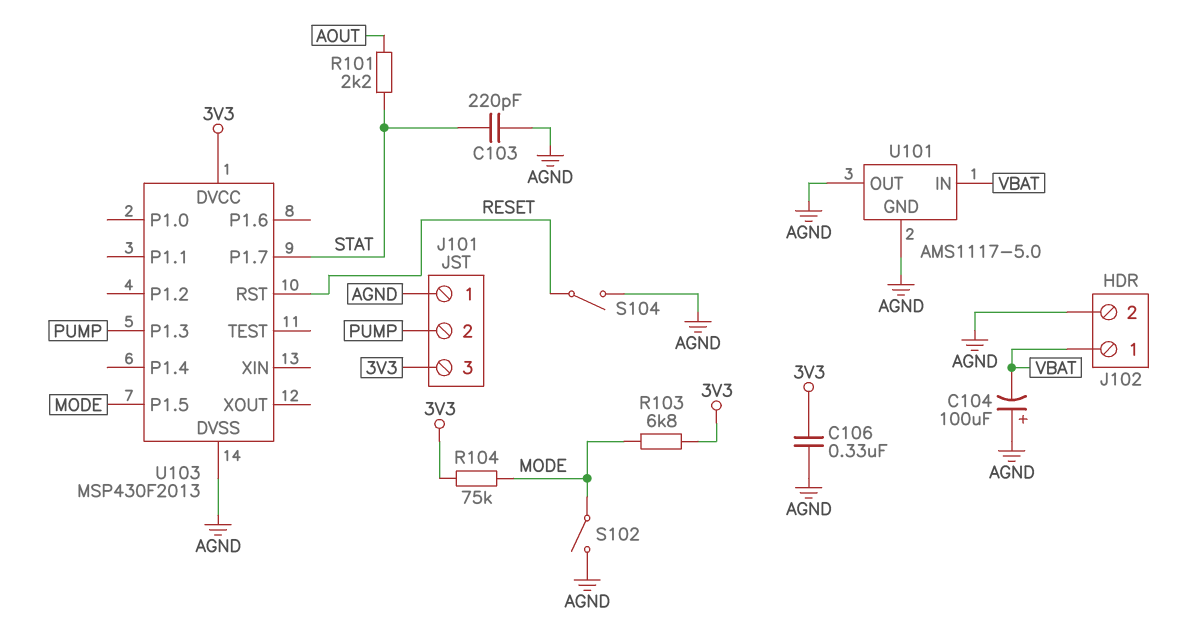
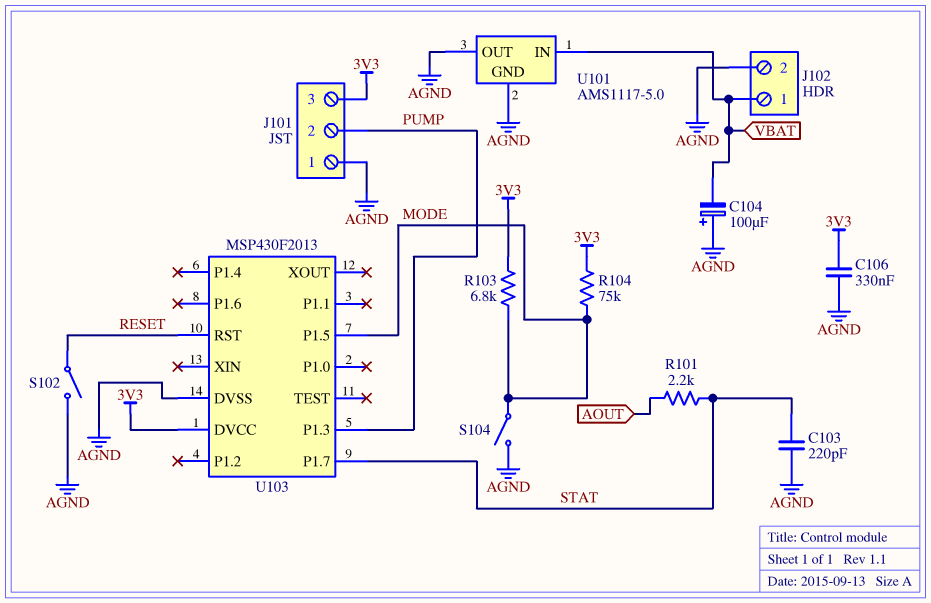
S102: switch (AGND, MODE) -> switch (AGND, RESET)
S104: switch (AGND, RESET) -> switch (AGND, MODE)

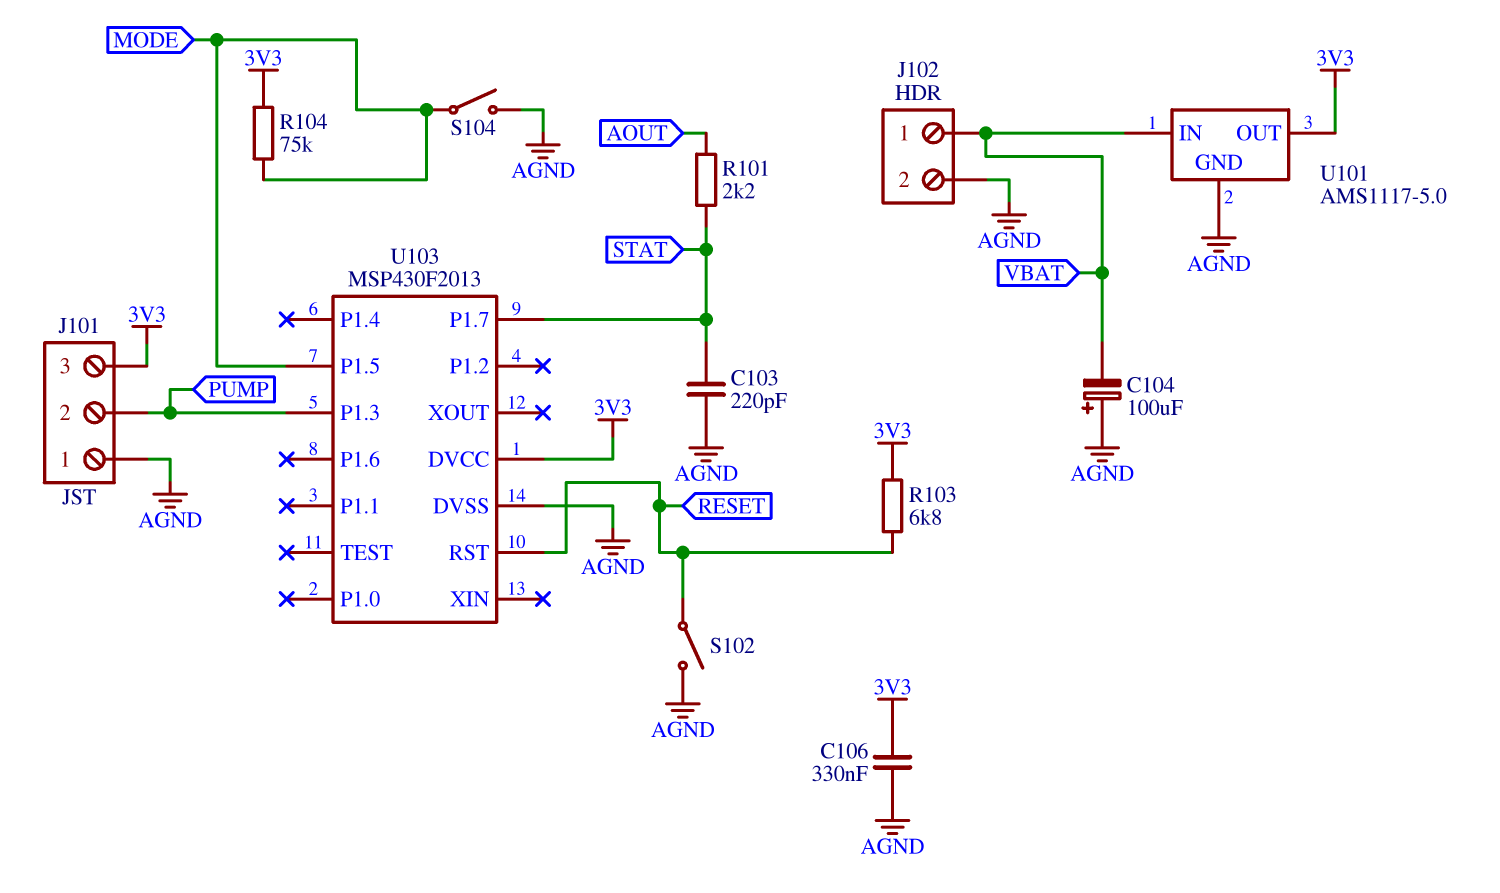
R103: 6.8k (3V3, MODE) -> 6.8k (3V3, RESET)
U101 pin OUT: AGND -> 3V3

